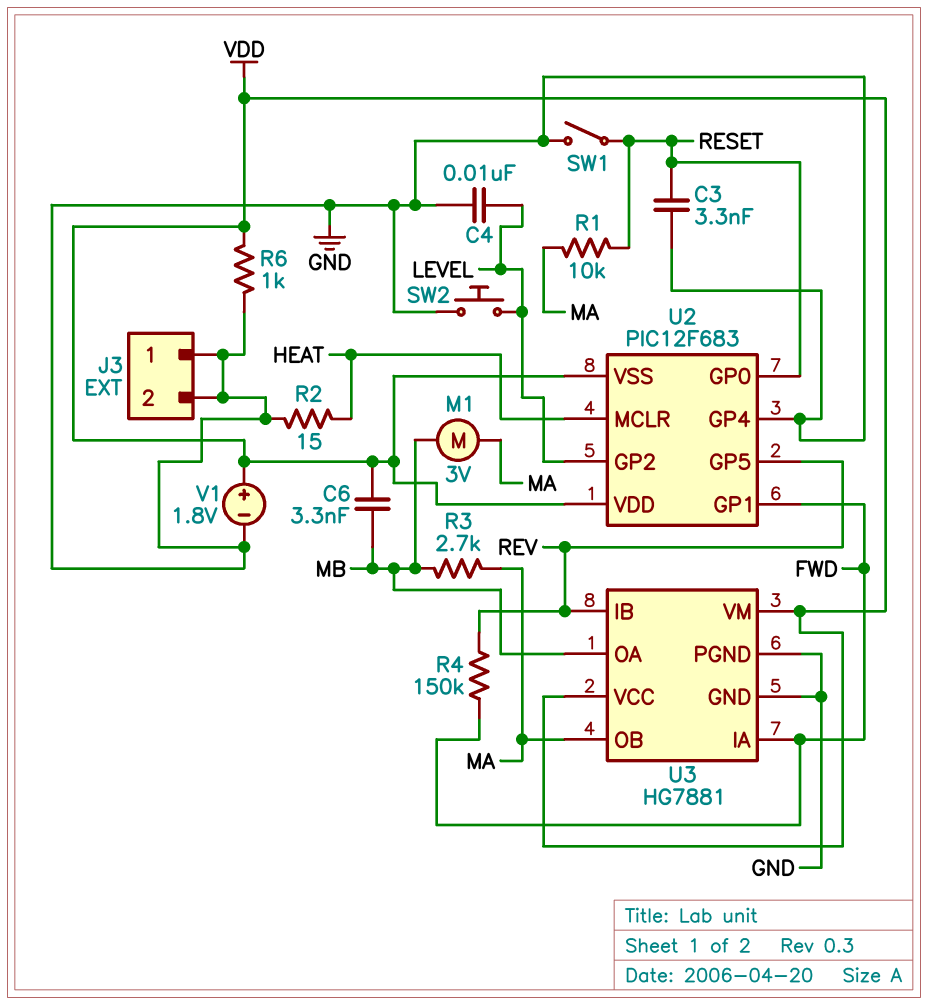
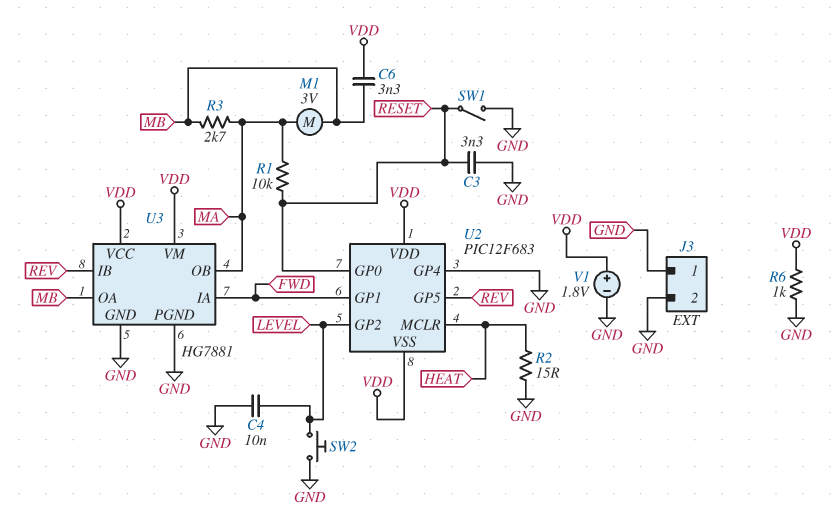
R4: 150k (FWD, REV) -> none

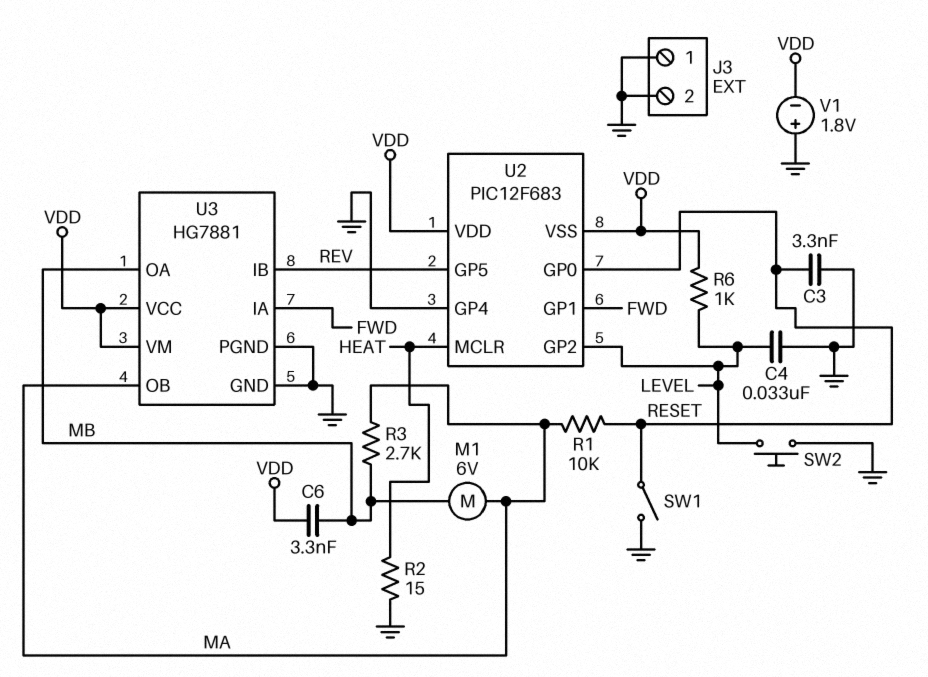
C4: 10nF (GND, LEVEL) -> 33nF (GND, LEVEL)
M1: motor 3V (MA, MB) -> motor 6V (MA, MB)
R6: 1k (GND, VDD) -> 1k (LEVEL, VDD)
V1: 1.8V (plus VDD, minus GND) -> 1.8V (plus GND, minus VDD)

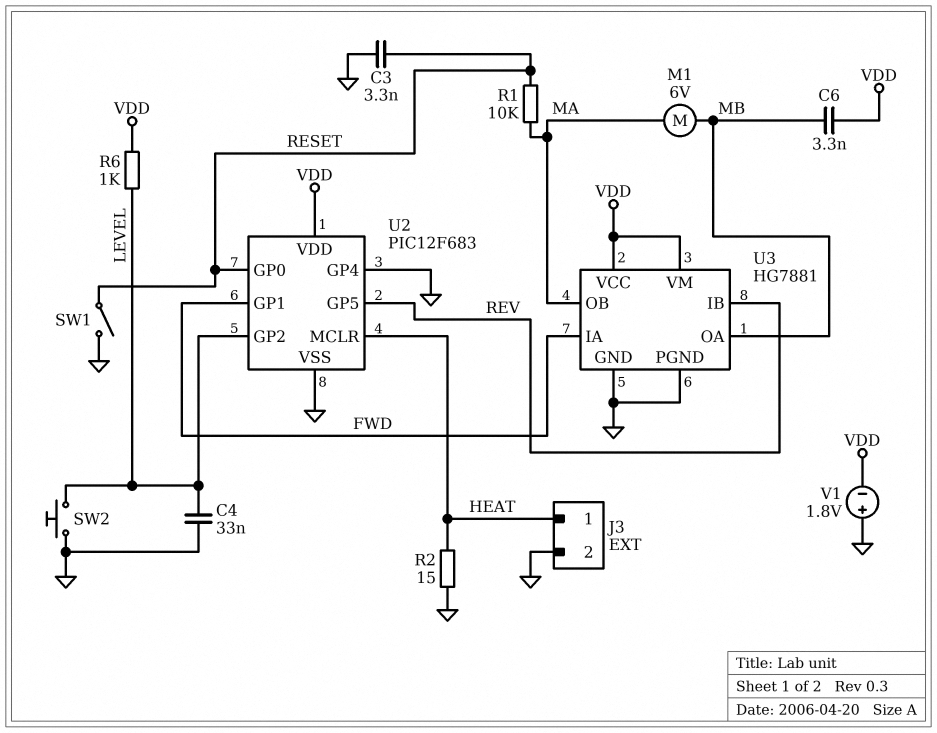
J3 pin 1: GND -> HEAT
R3: 2.7k (MA, MB) -> none
U2 pin VSS: VDD -> GND

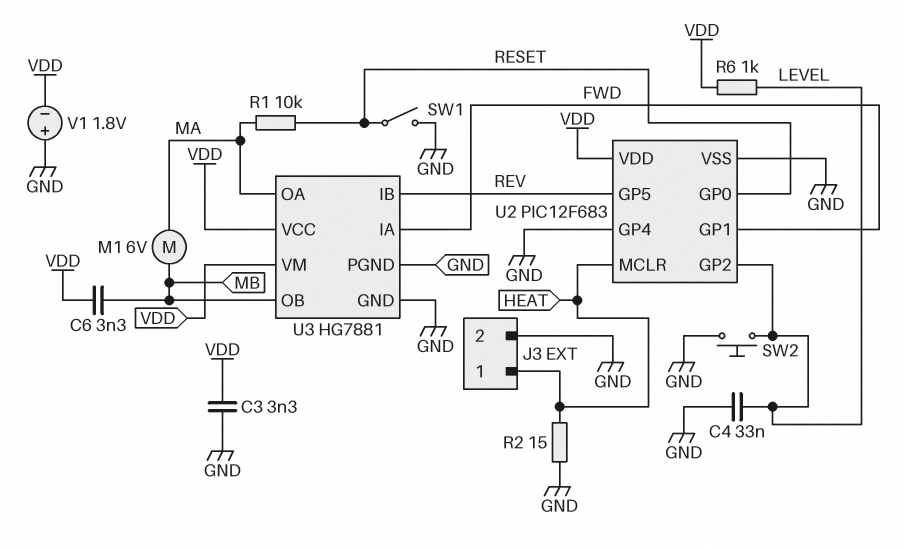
C3: 3.3nF (GND, RESET) -> 3.3nF (GND, VDD)
U3 pin OA: MB -> MA
U3 pin OB: MA -> MB

